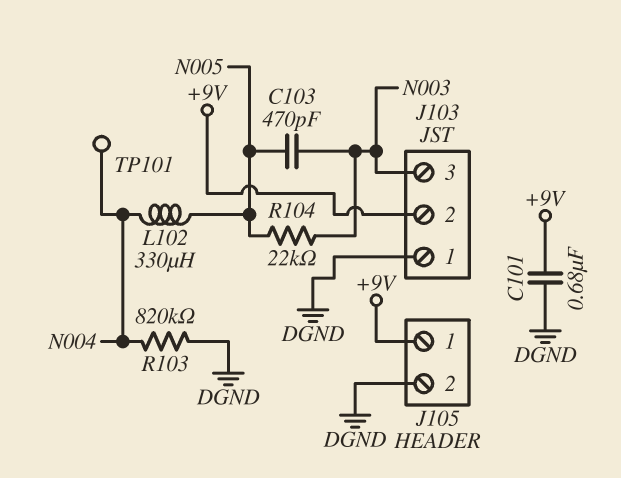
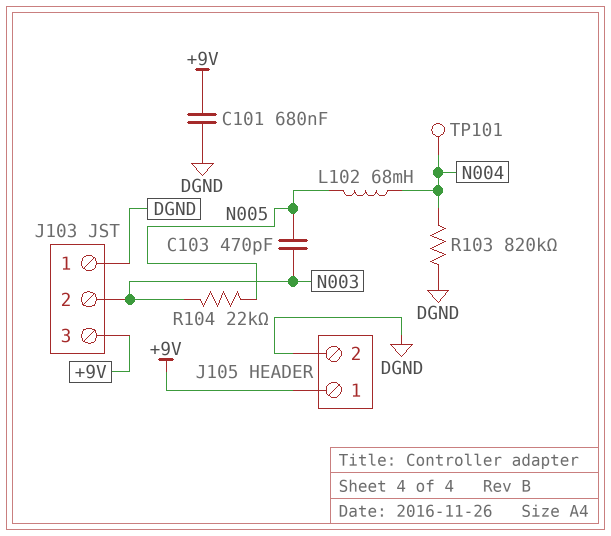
J103 pin 2: +9V -> N003
J103 pin 3: N003 -> +9V
L102: 330uH (N004, N005) -> 68mH (N004, N005)

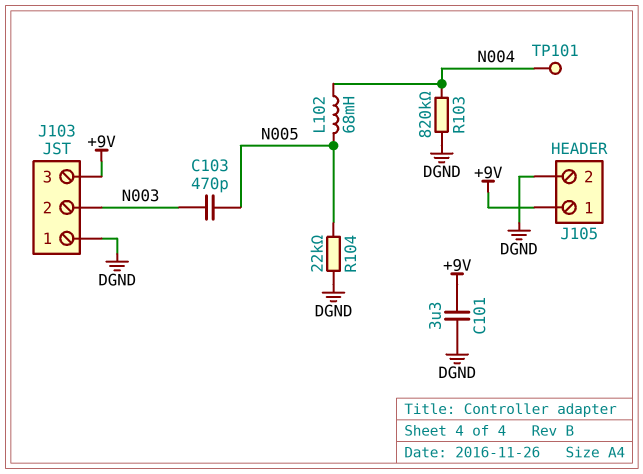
C101: 680nF (+9V, DGND) -> 3.3uF (+9V, DGND)
R104: 22k (N003, N005) -> 22k (DGND, N005)

